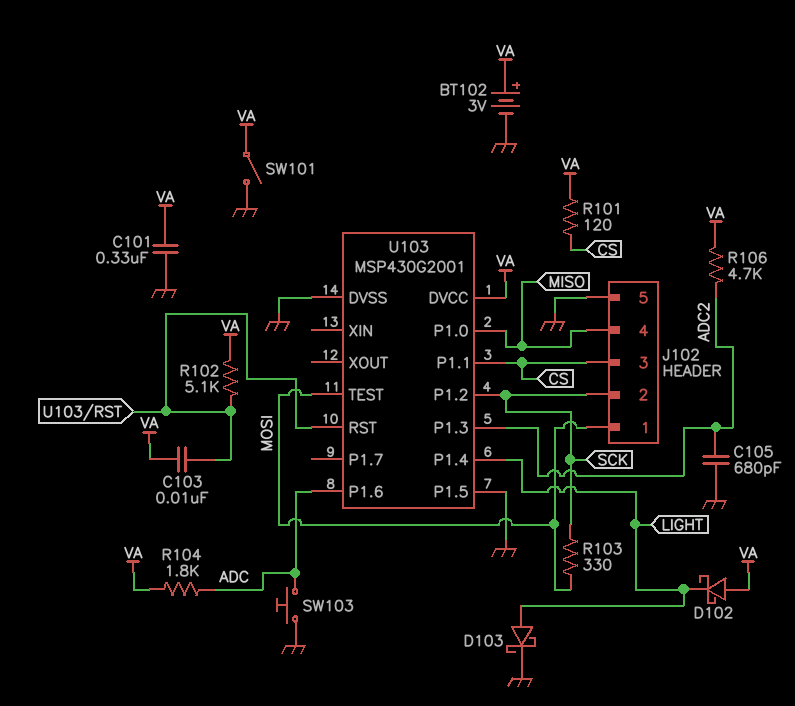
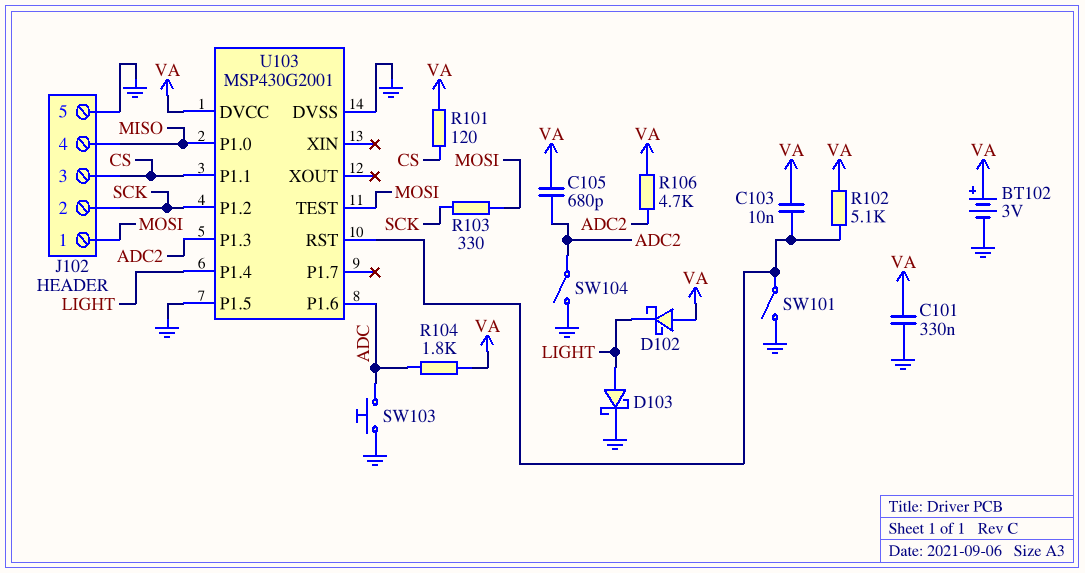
C105: 680pF (ADC2, GND) -> 680pF (ADC2, VA)
SW101: switch (GND, VA) -> switch (GND, U103/RST)
SW104: none -> switch (ADC2, GND)

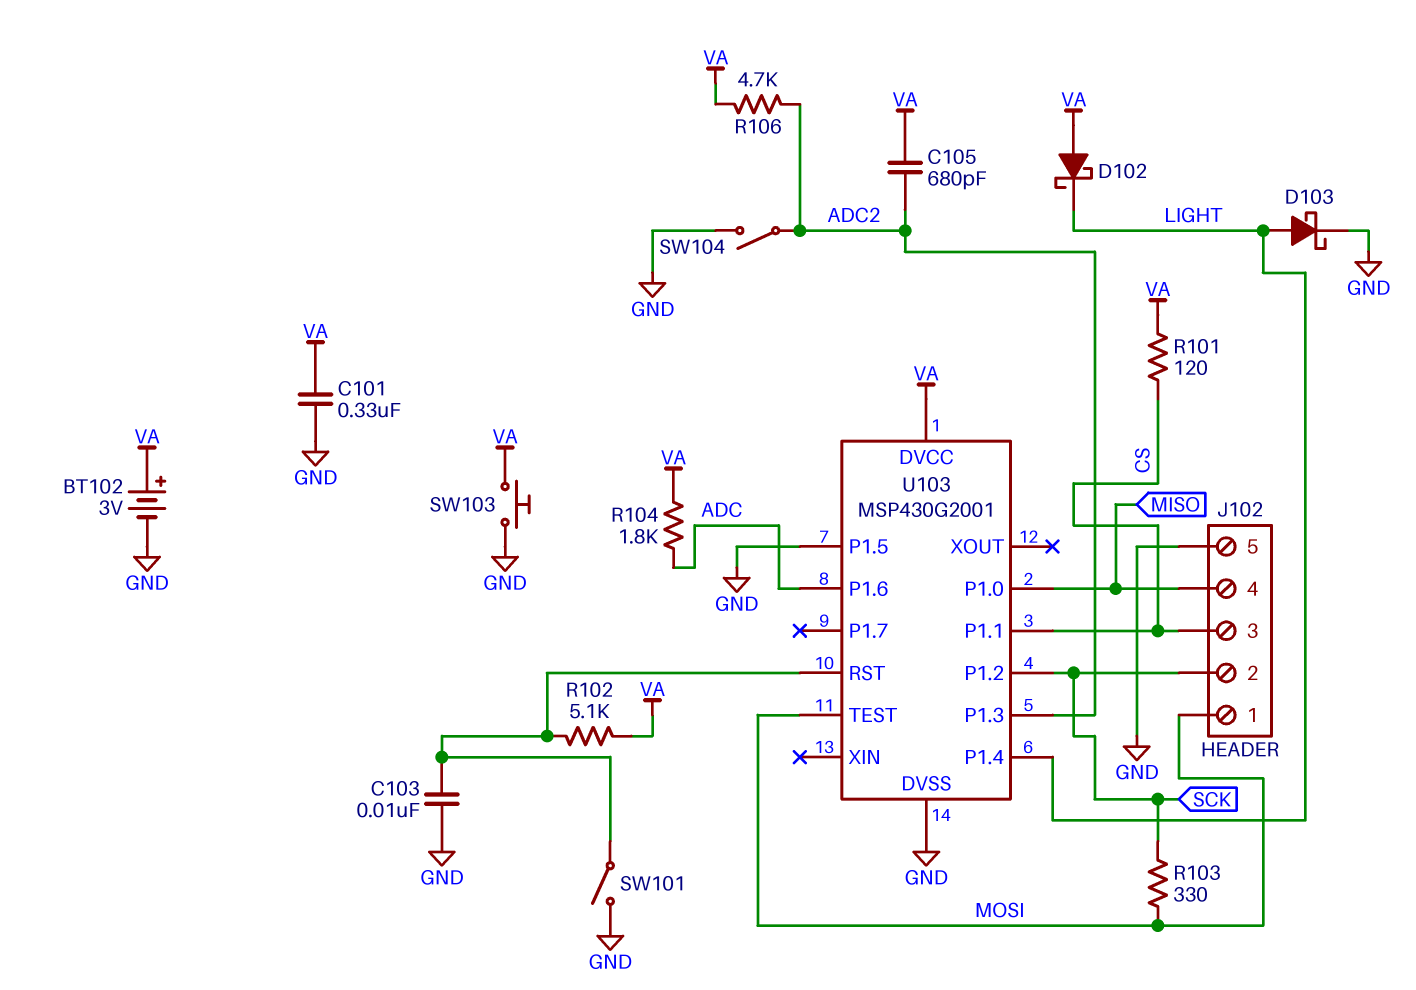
C103: 10nF (U103/RST, VA) -> 10nF (GND, U103/RST)
SW103: button (ADC, GND) -> button (GND, VA)

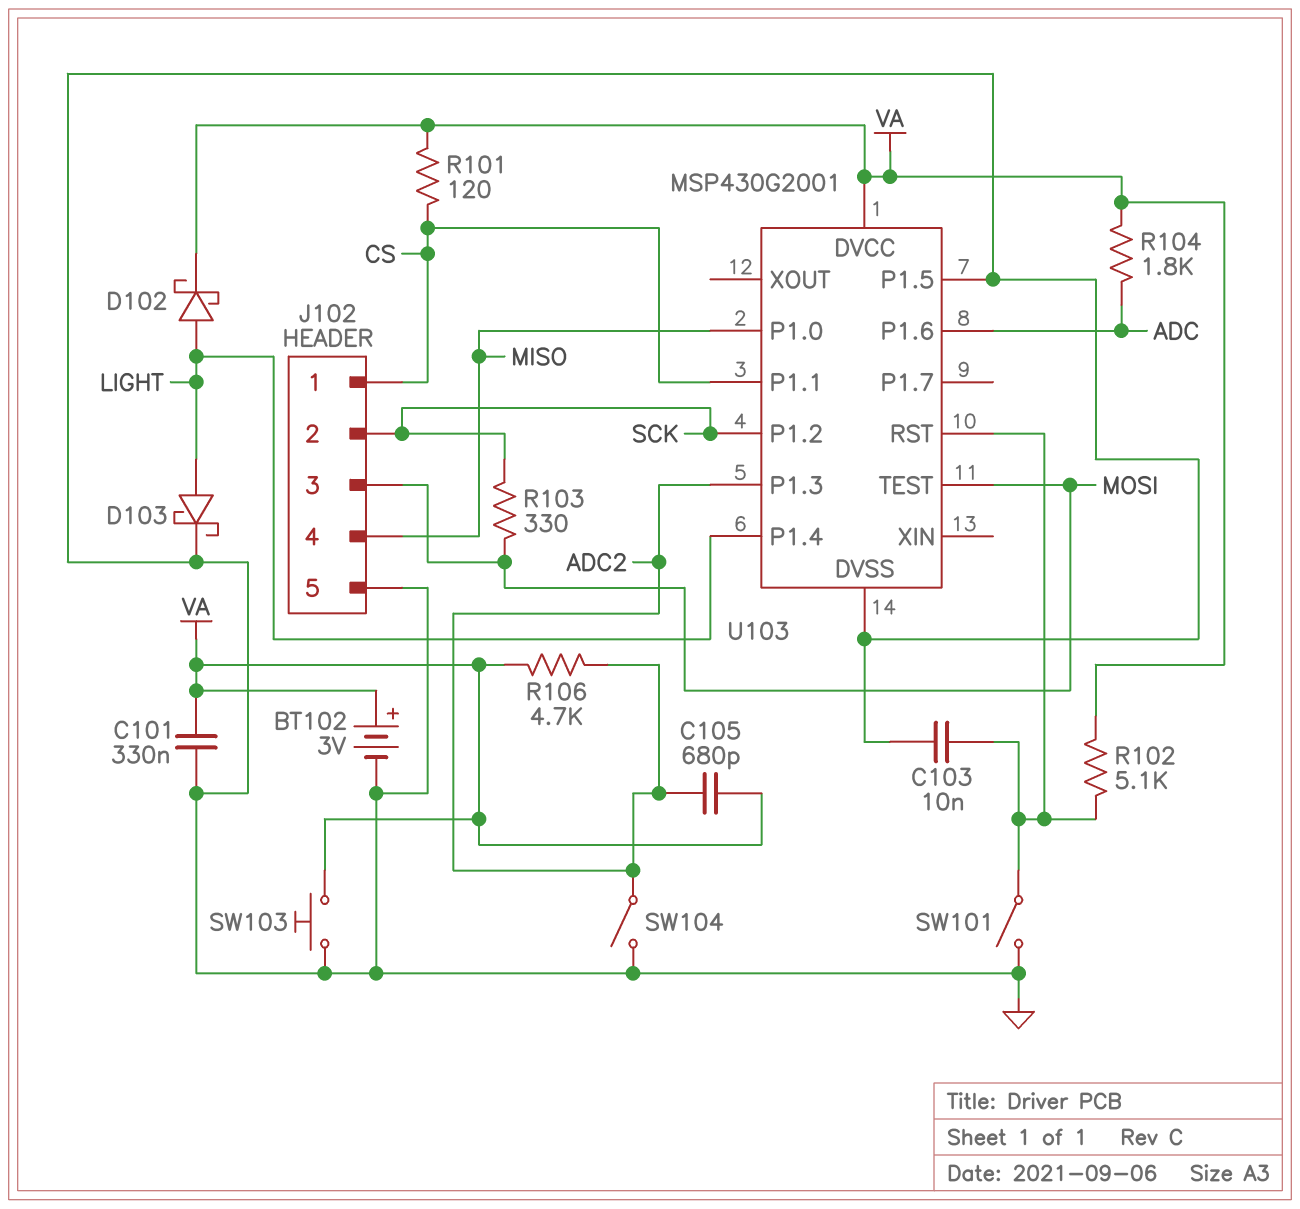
D102: schottky (A VA, K LIGHT) -> schottky (A LIGHT, K VA)
J102 pin 1: MOSI -> CS
J102 pin 3: CS -> MOSI

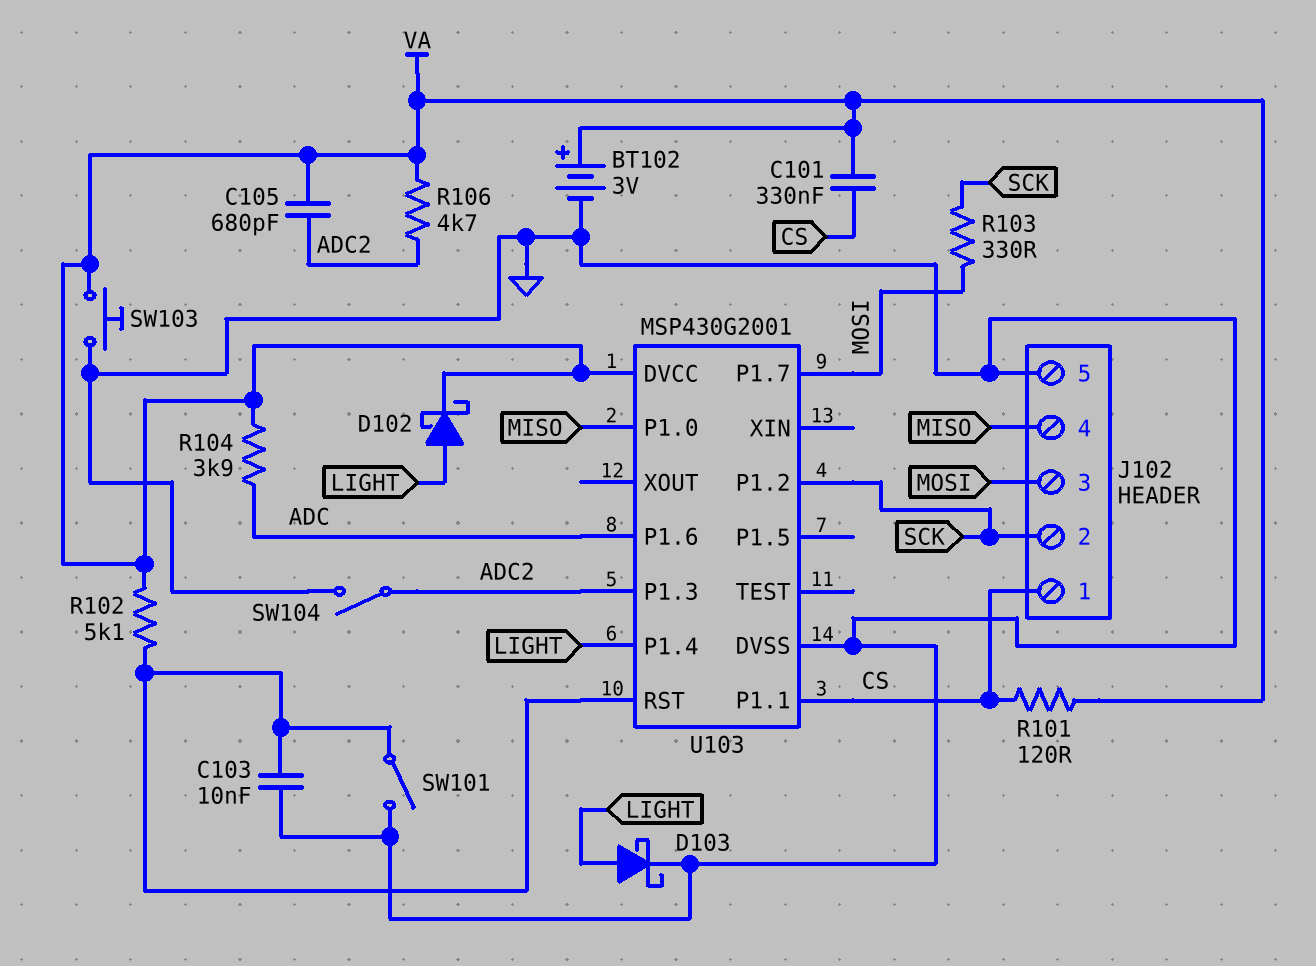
C101: 330nF (GND, VA) -> 330nF (CS, VA)
R104: 1.8k (ADC, VA) -> 3.9k (ADC, VA)
U103 pin P1.5: GND -> none
U103 pin P1.7: none -> MOSI
U103 pin TEST: MOSI -> none

